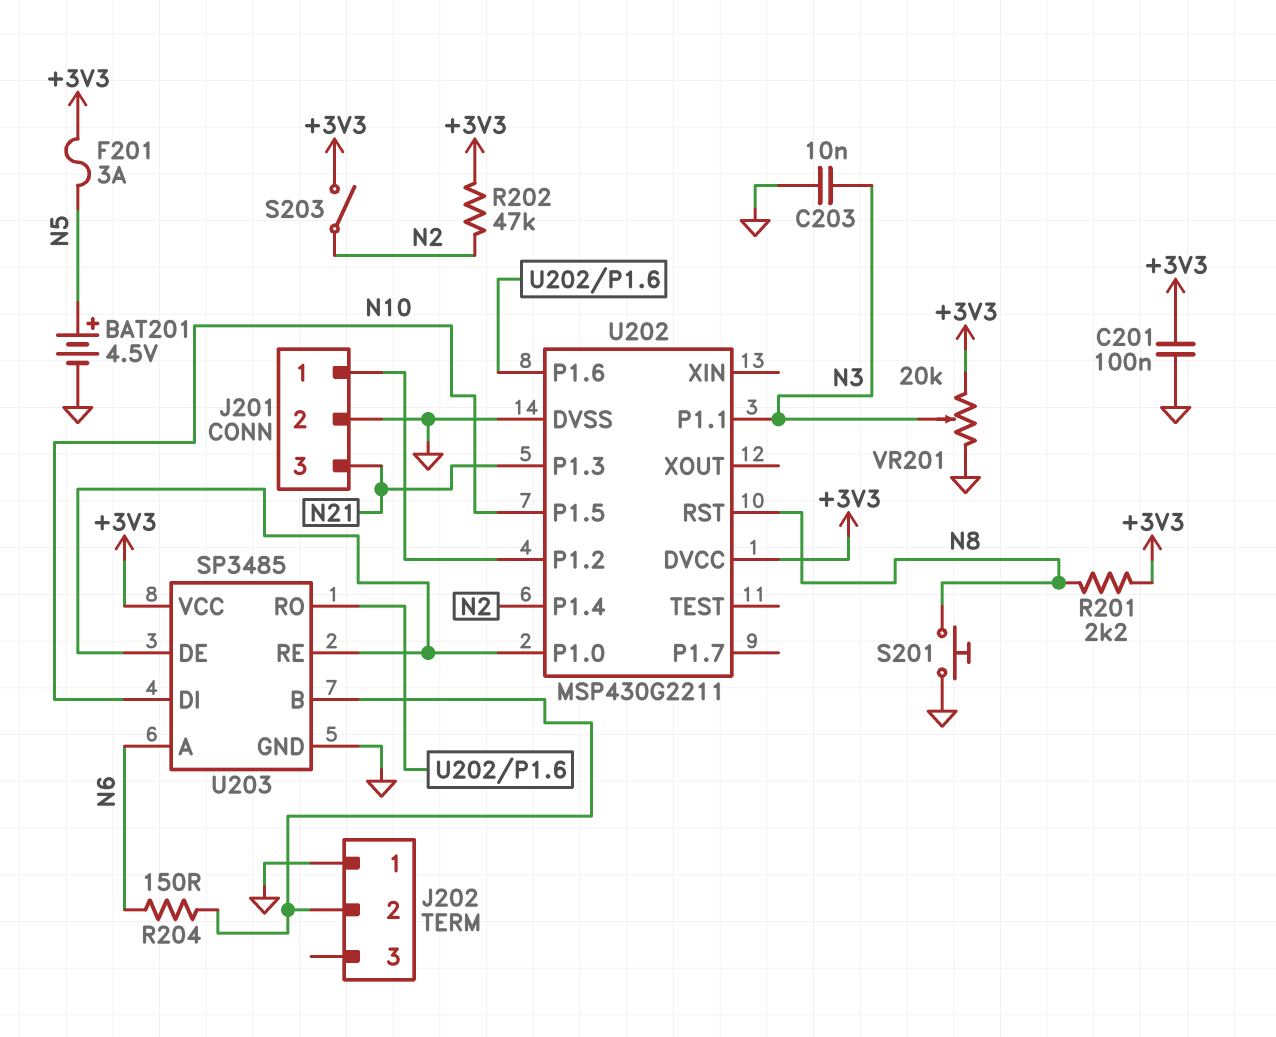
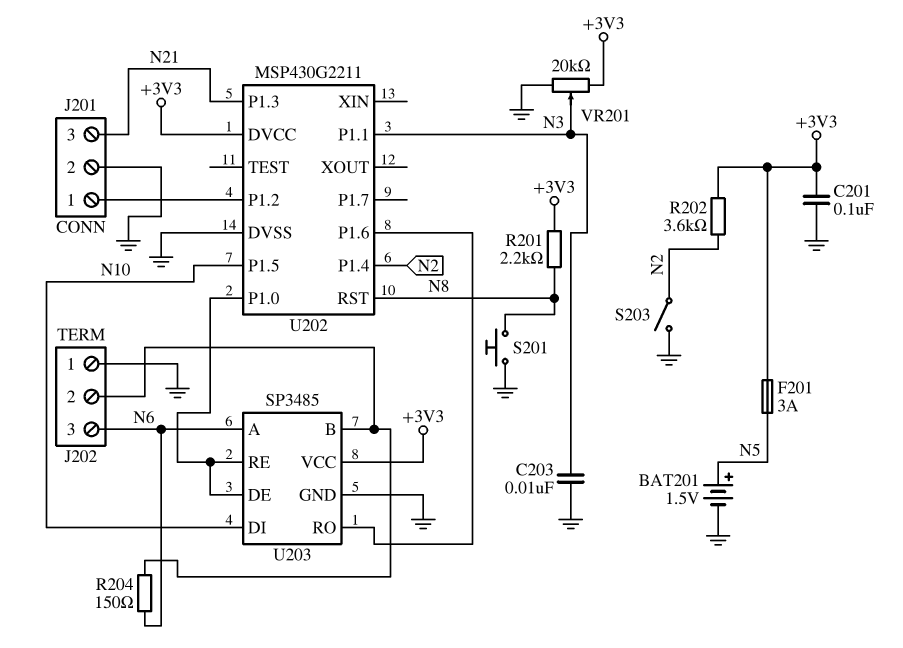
BAT201: 4.5V (plus N5, minus GND) -> 1.5V (plus N5, minus GND)
J202 pin 3: none -> N6
R202: 47k (+3V3, N2) -> 3.6k (+3V3, N2)
S203: switch (+3V3, N2) -> switch (GND, N2)

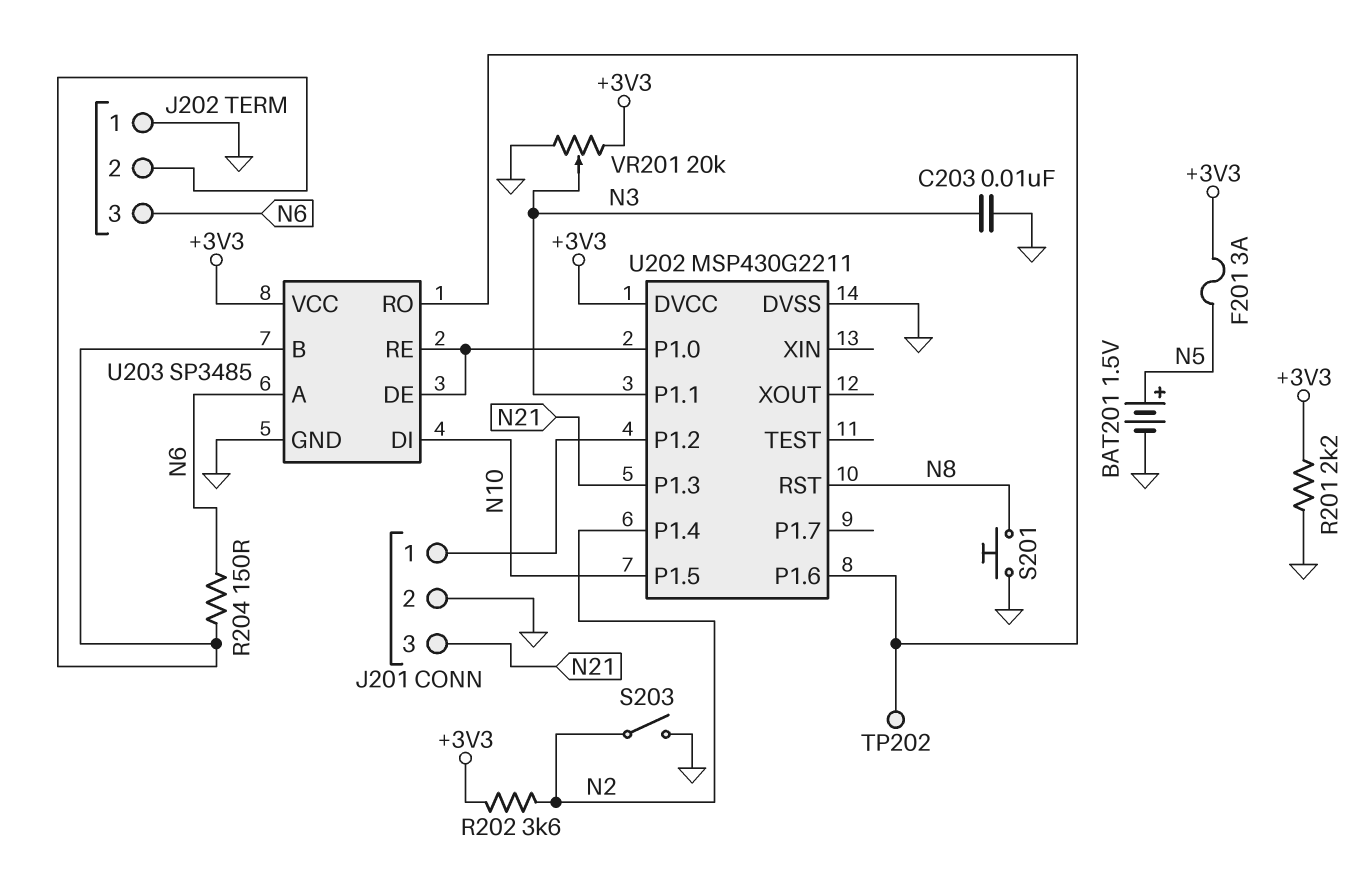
C201: 100nF (+3V3, GND) -> none
R201: 2.2k (+3V3, N8) -> 2.2k (+3V3, GND)
TP202: none -> test point (U202/P1.6)

